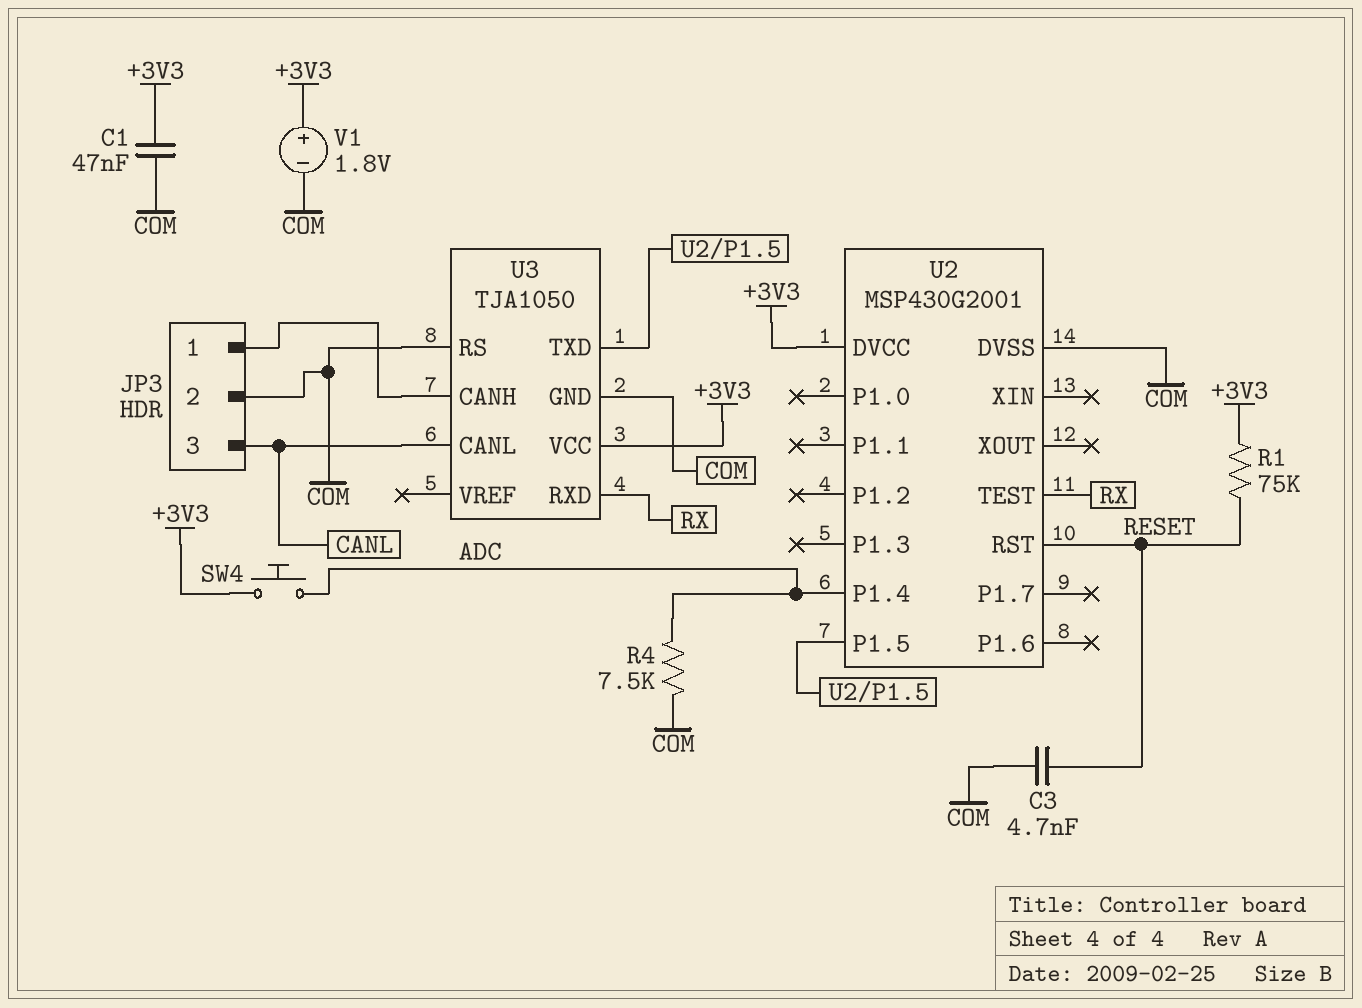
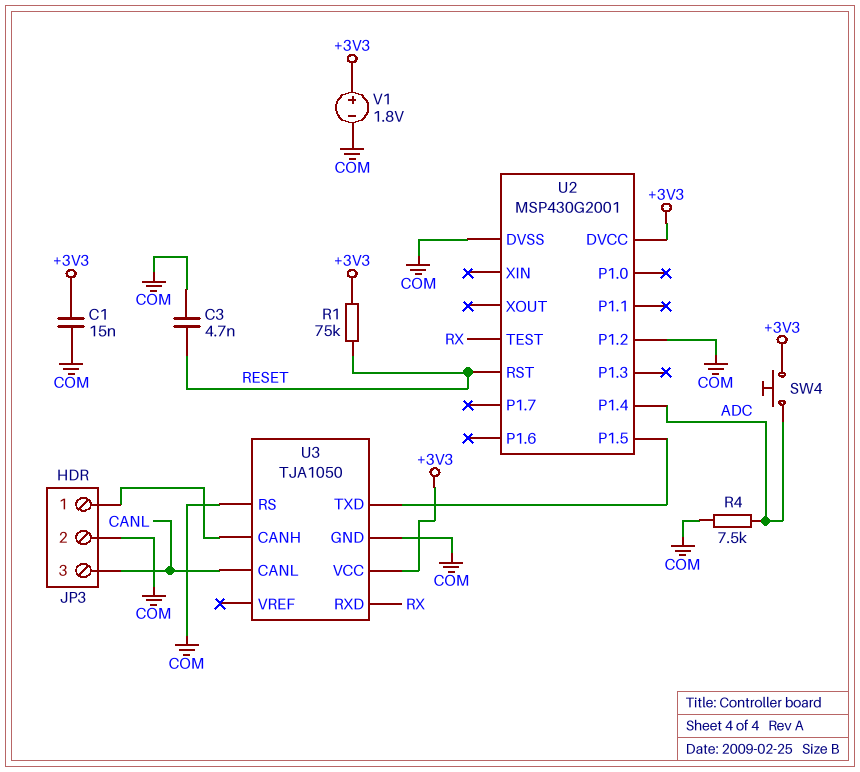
C1: 47nF (+3V3, COM) -> 15nF (+3V3, COM)
U2 pin P1.2: none -> COM

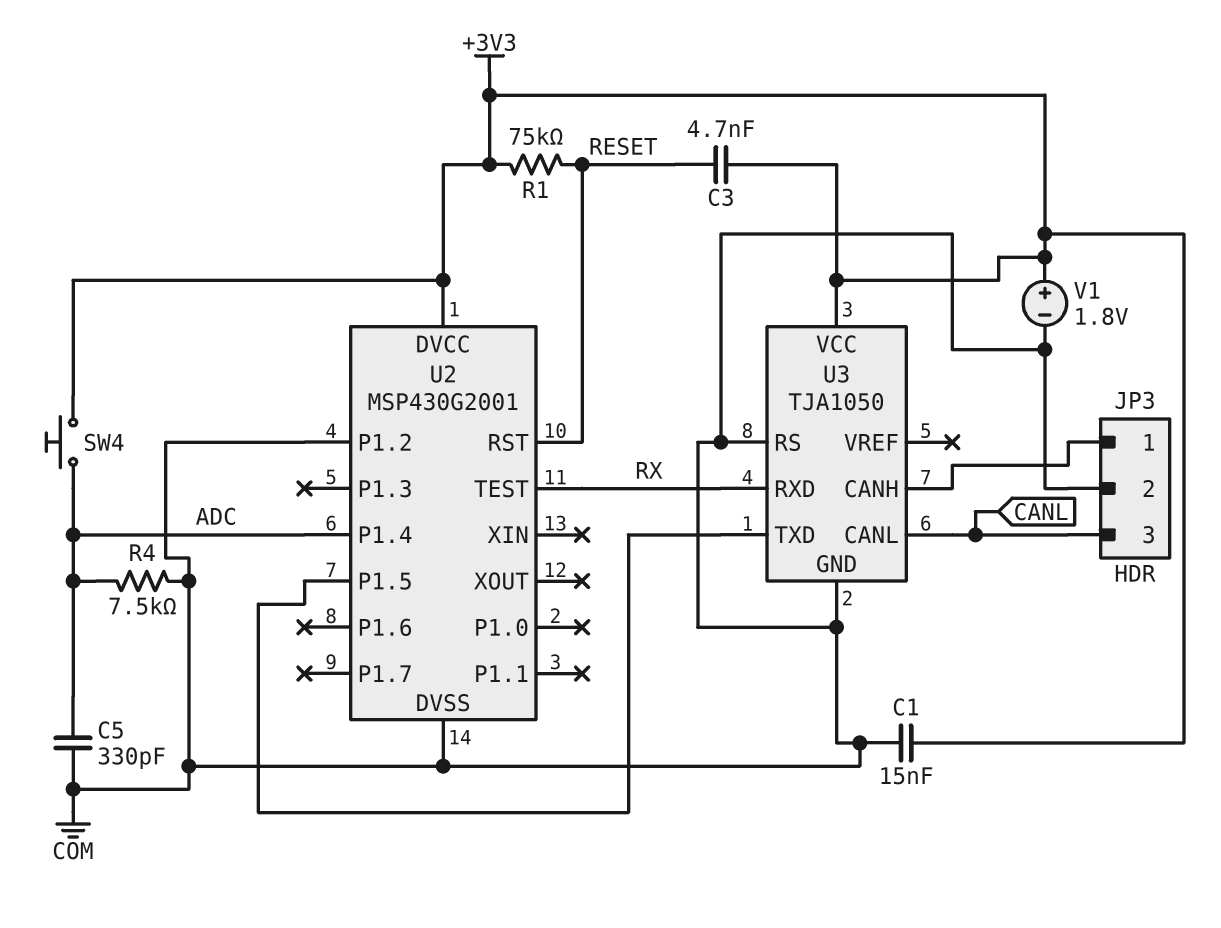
C3: 4.7nF (COM, RESET) -> 4.7nF (+3V3, RESET)
C5: none -> 330pF (ADC, COM)

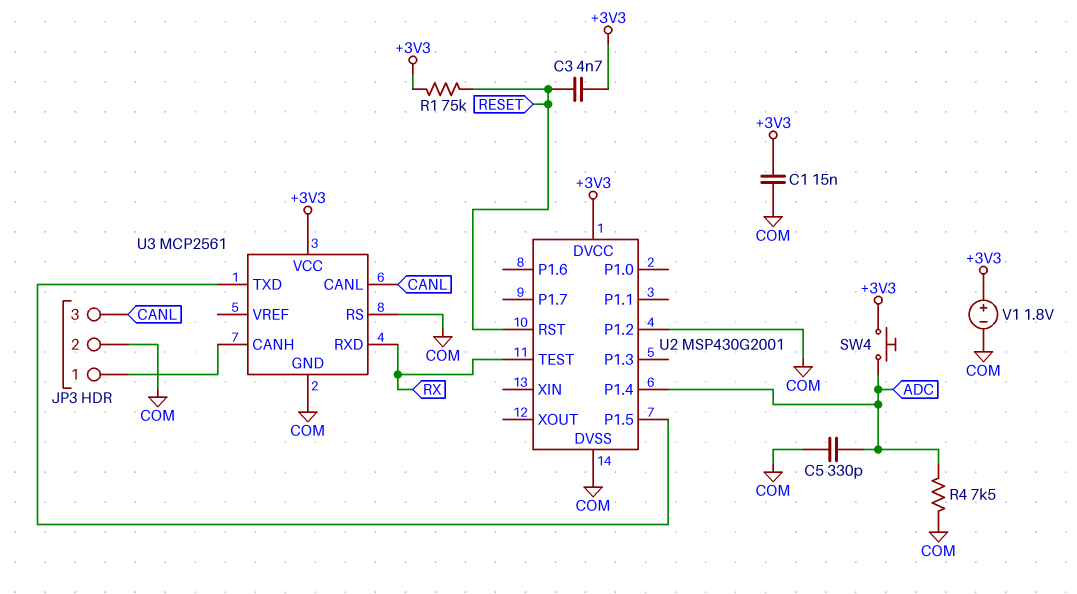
U3: TJA1050 -> MCP2561

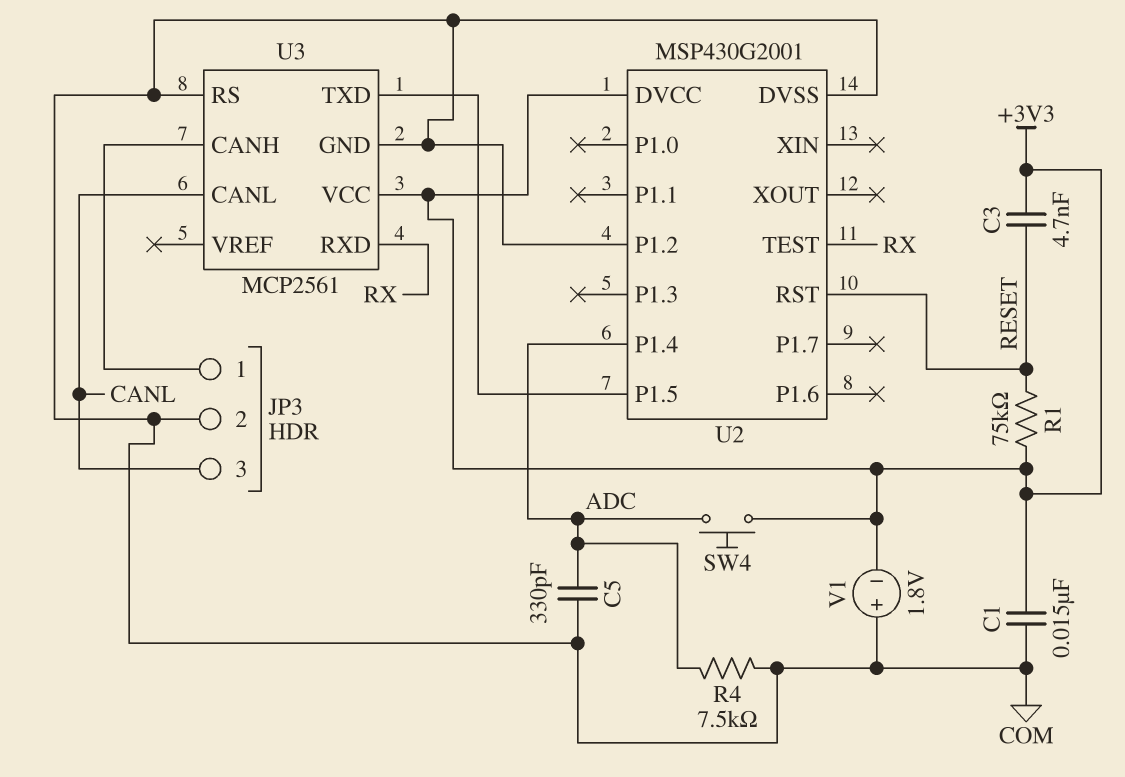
V1: 1.8V (plus +3V3, minus COM) -> 1.8V (plus COM, minus +3V3)

